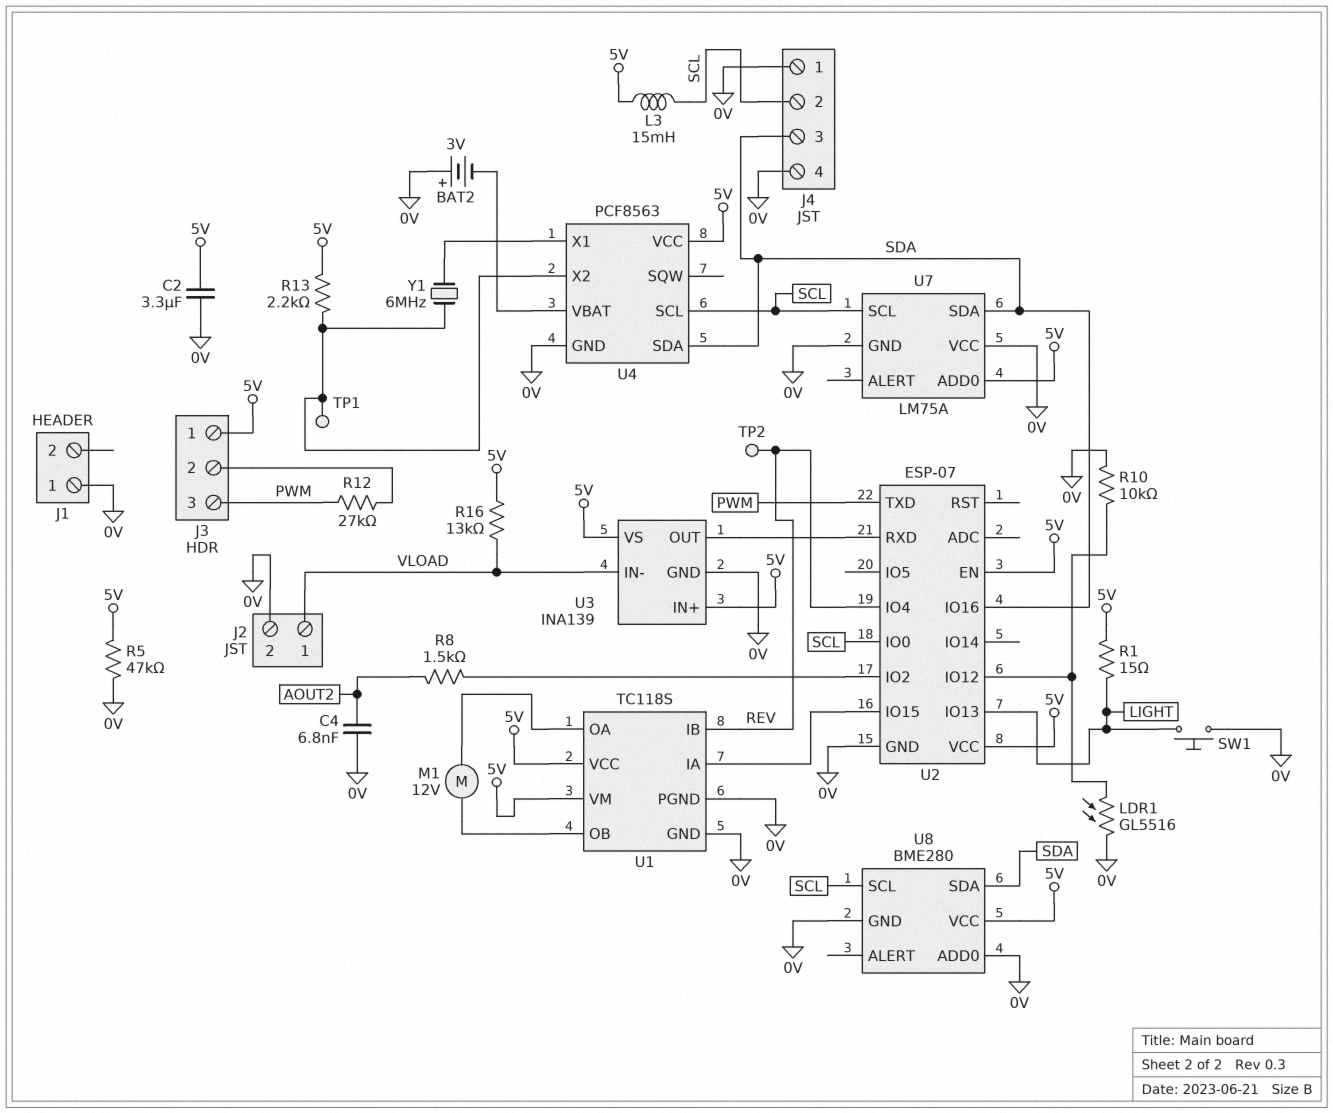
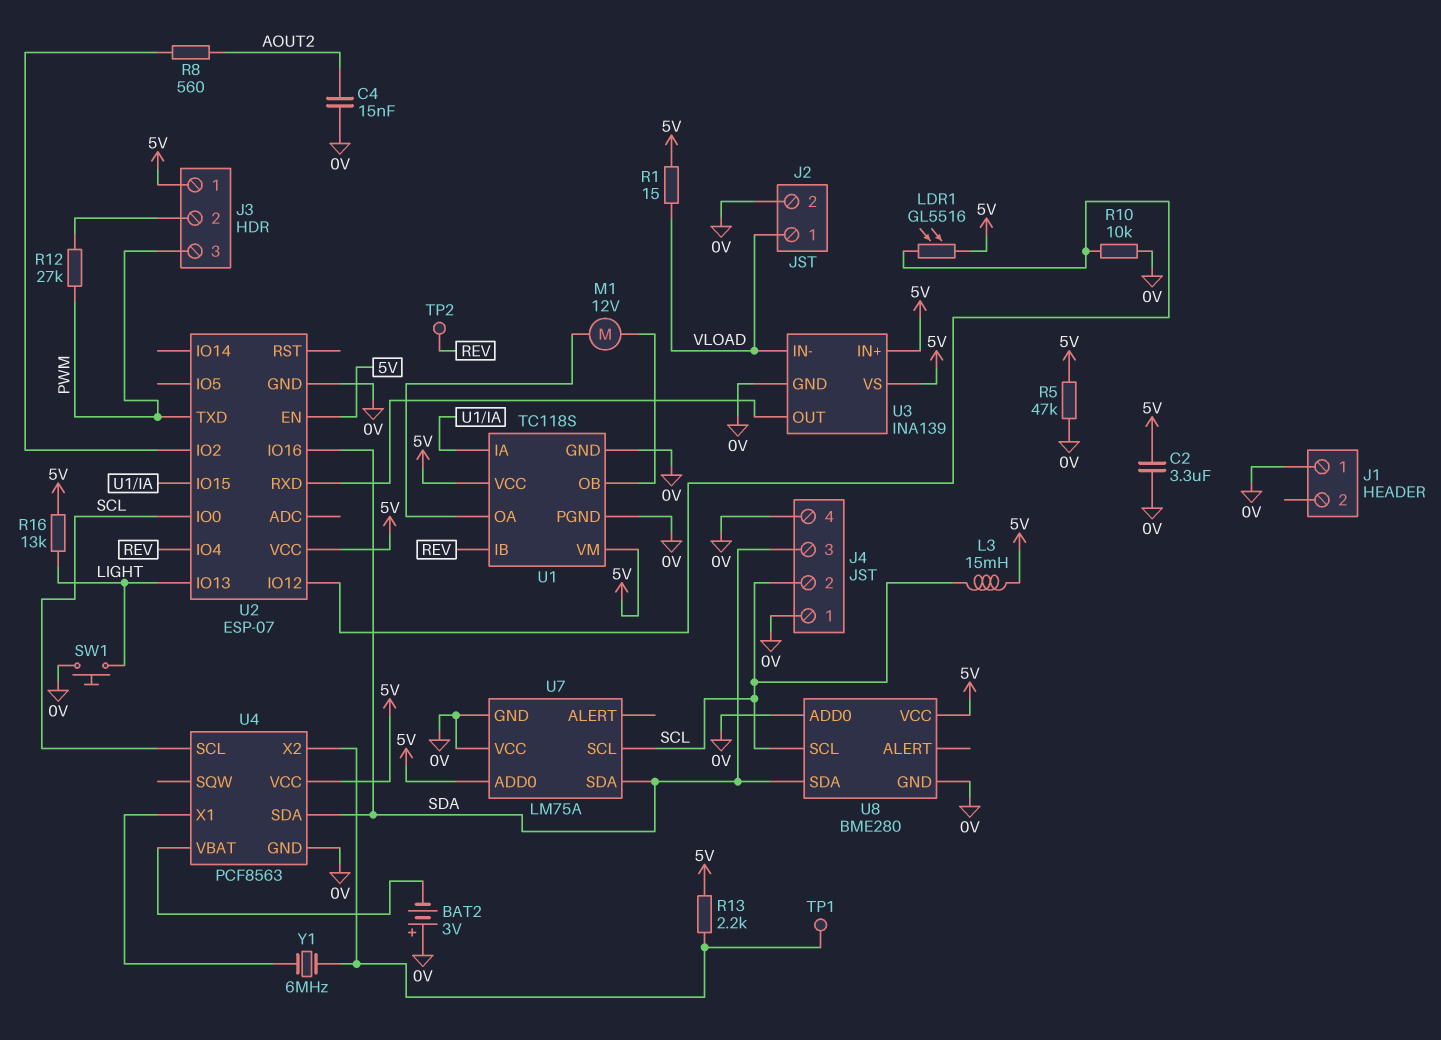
C4: 6.8nF (0V, AOUT2) -> 15nF (0V, AOUT2)
LDR1: GL5516 (0V, U2/IO12) -> GL5516 (5V, U2/IO12)
R1: 15 (5V, LIGHT) -> 15 (5V, VLOAD)
R8: 1.5k (AOUT2, U2/IO2) -> 560 (AOUT2, U2/IO2)
R16: 13k (5V, VLOAD) -> 13k (5V, LIGHT)

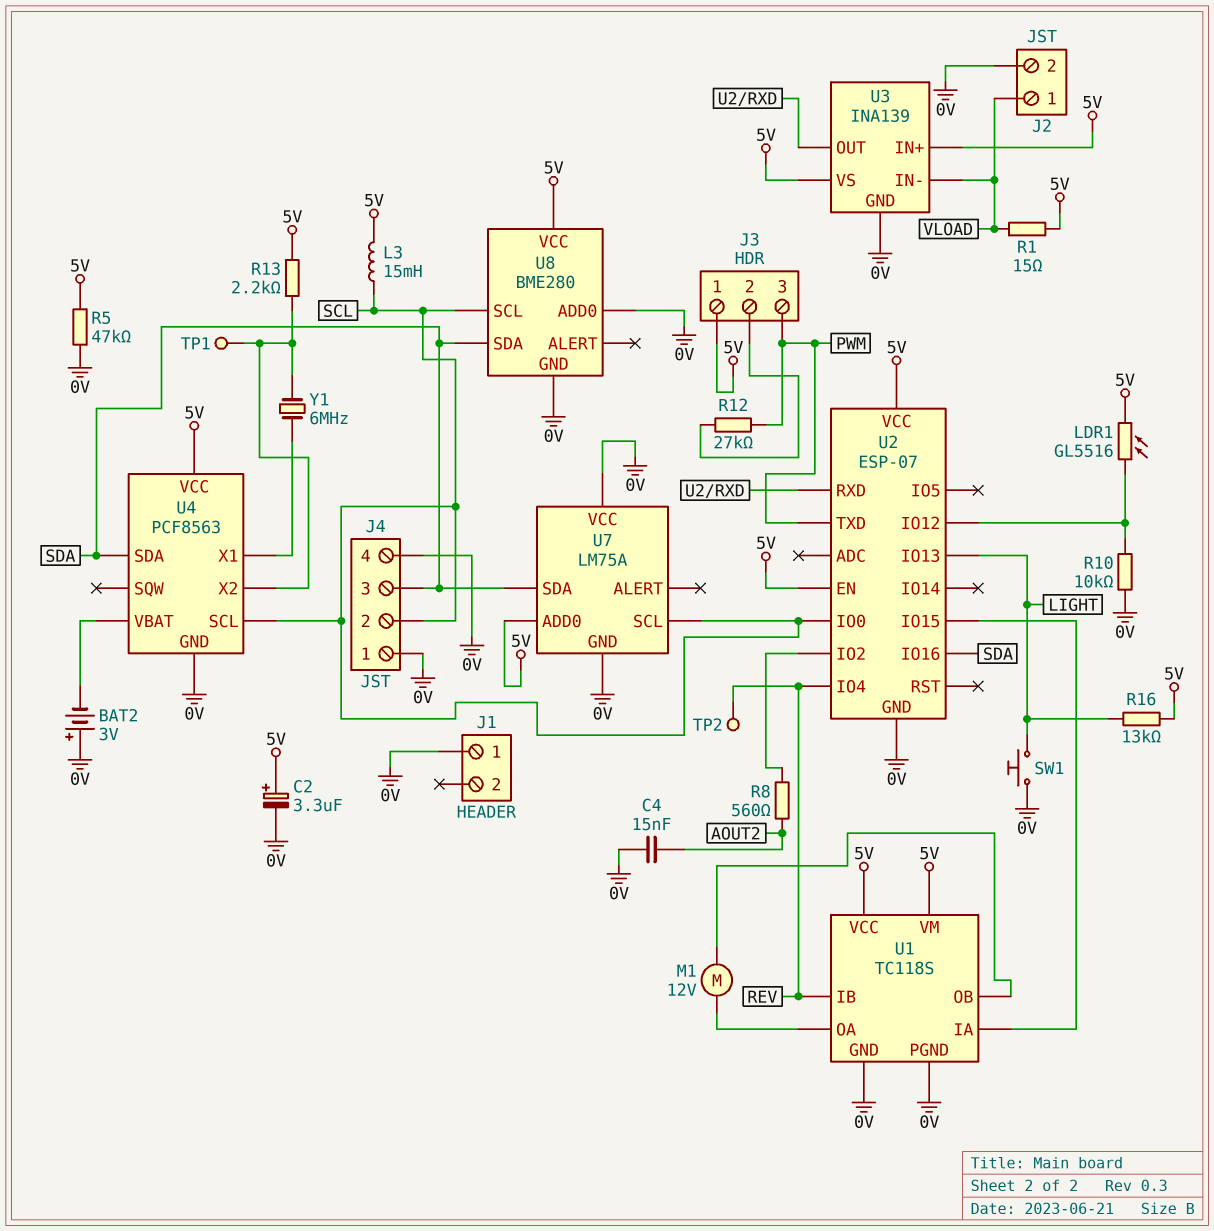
C2: 3.3uF (0V, 5V) -> 3.3uF (plus 5V, minus 0V)

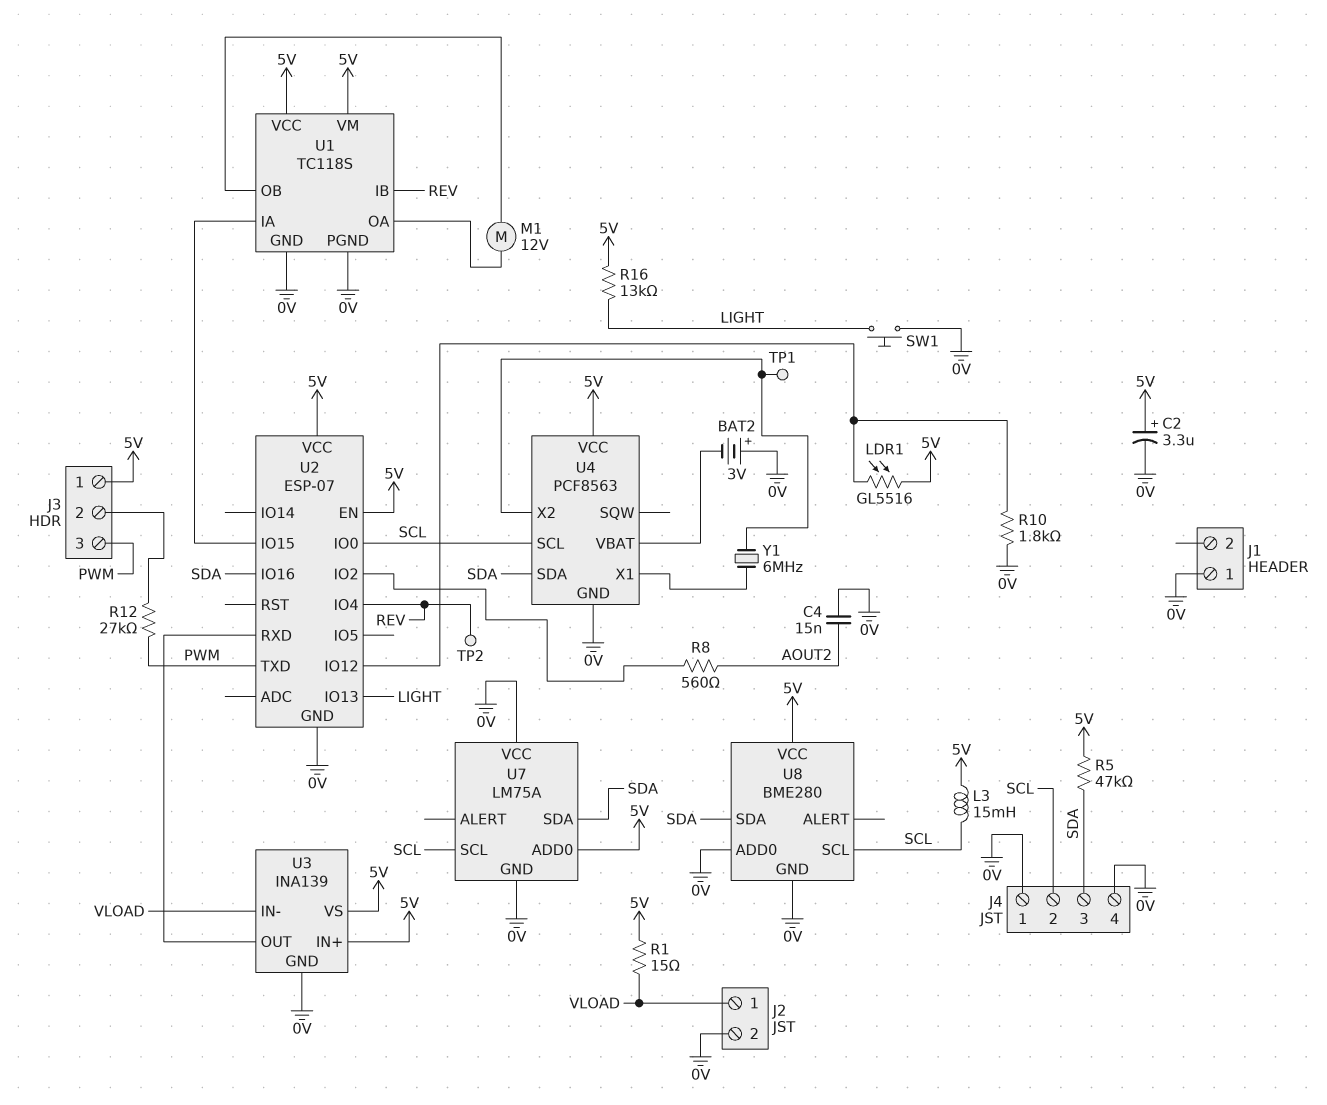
R5: 47k (0V, 5V) -> 47k (5V, SDA)
R10: 10k (0V, U2/IO12) -> 1.8k (0V, U2/IO12)
R13: 2.2k (5V, U4/X2) -> none

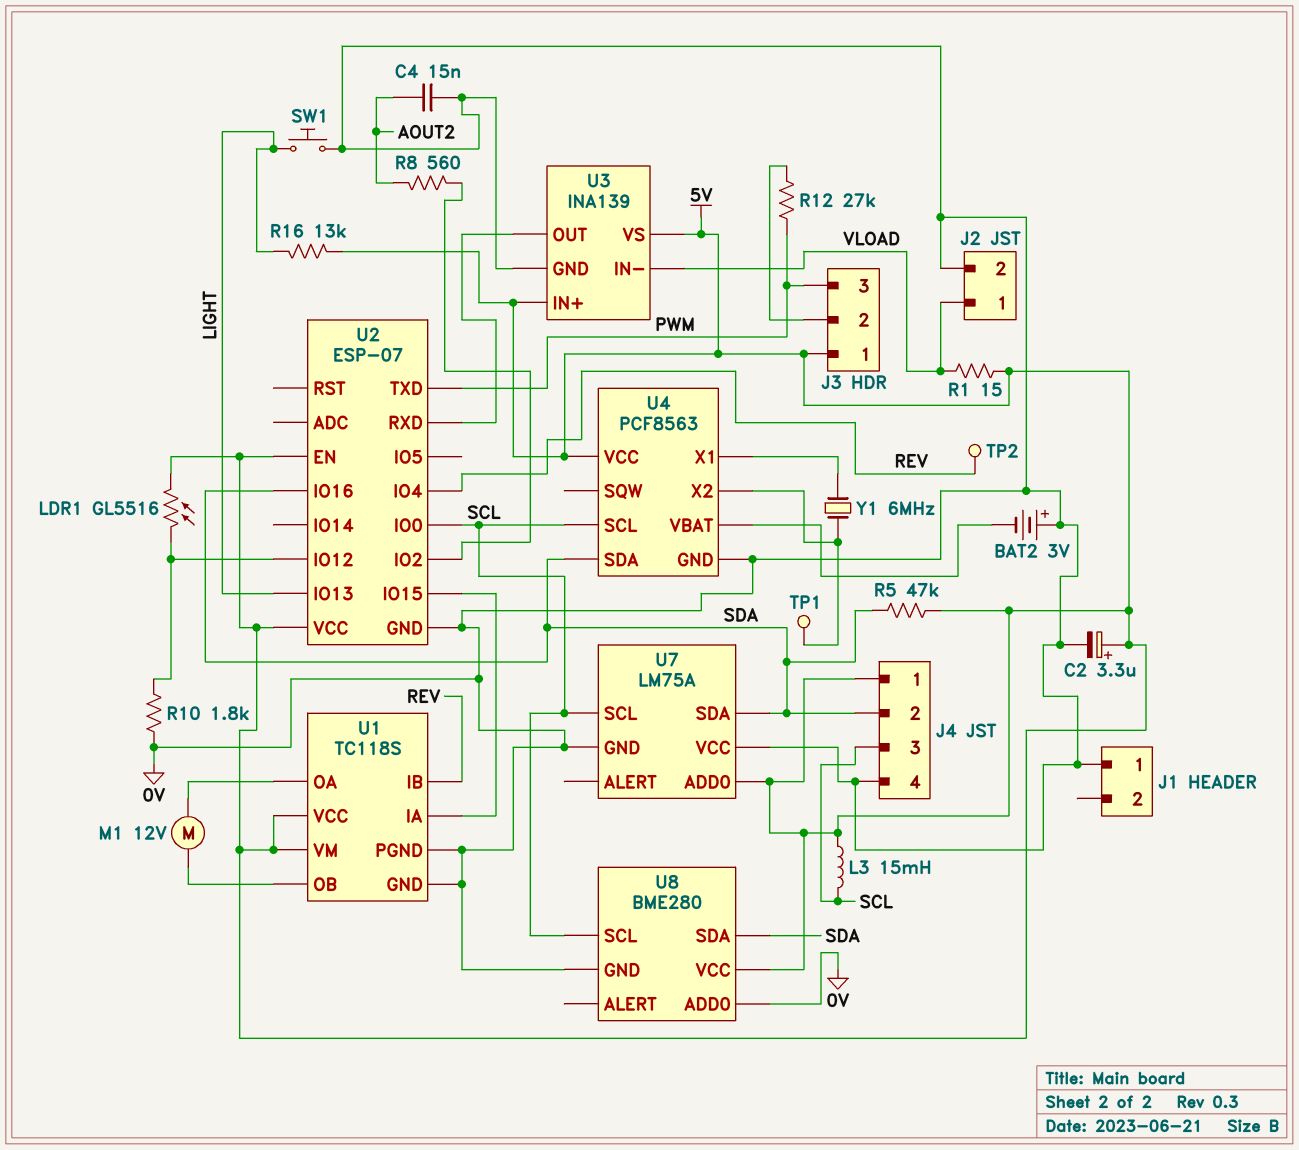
J4 pin 1: 0V -> 5V
J4 pin 2: SCL -> SDA
J4 pin 3: SDA -> SCL

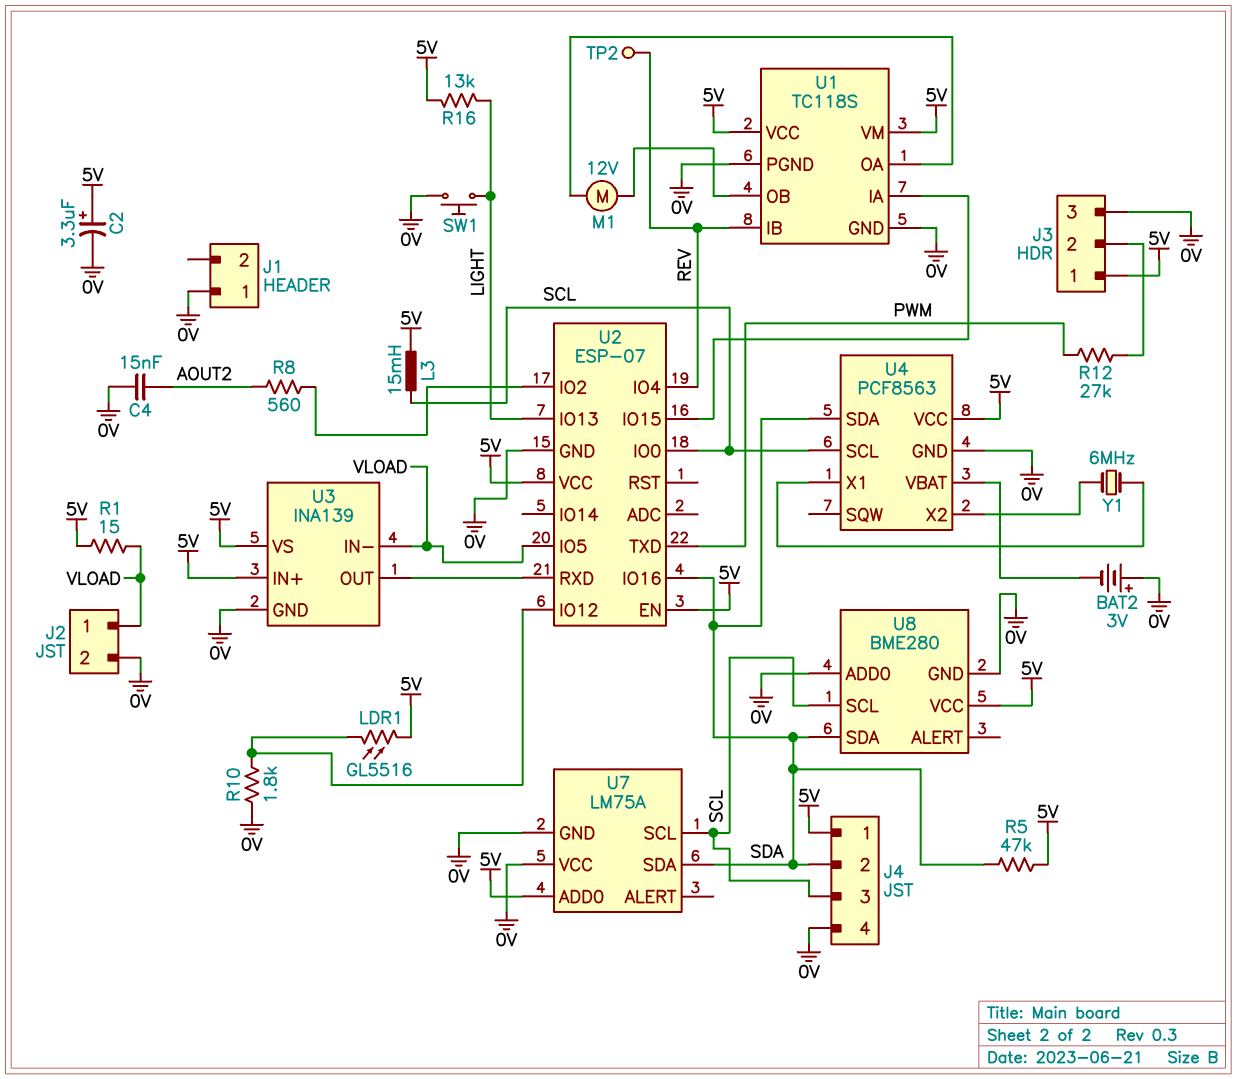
J3 pin 3: PWM -> 0V
TP1: test point (U4/X2) -> none
U2 pin IO5: none -> VLOAD

